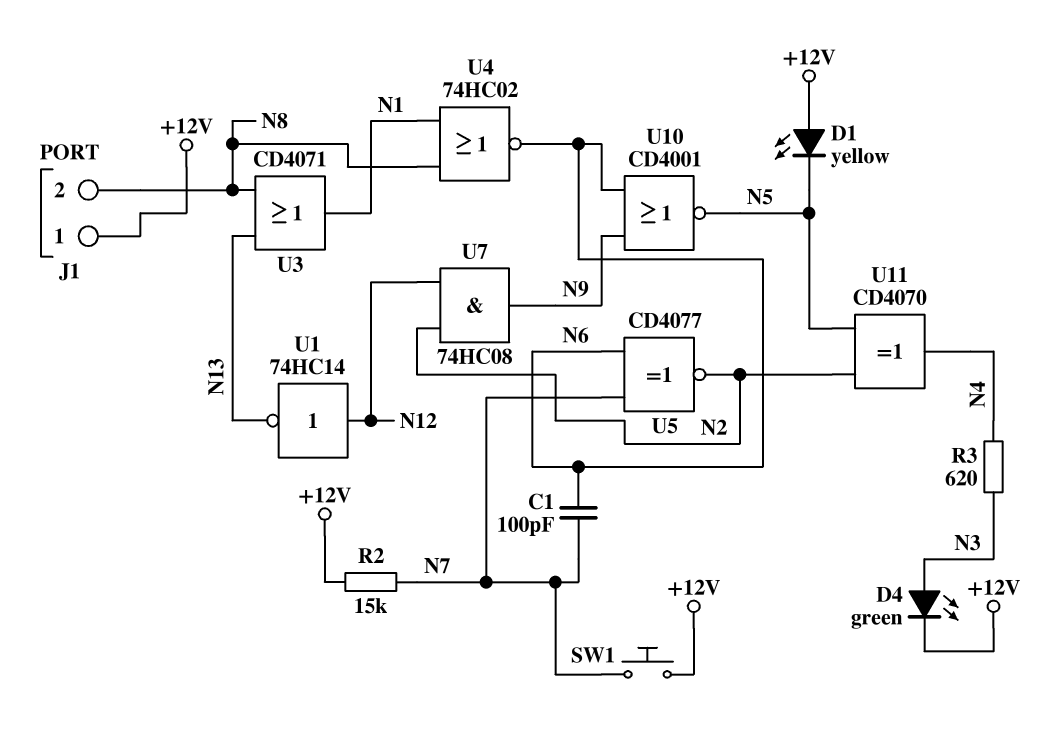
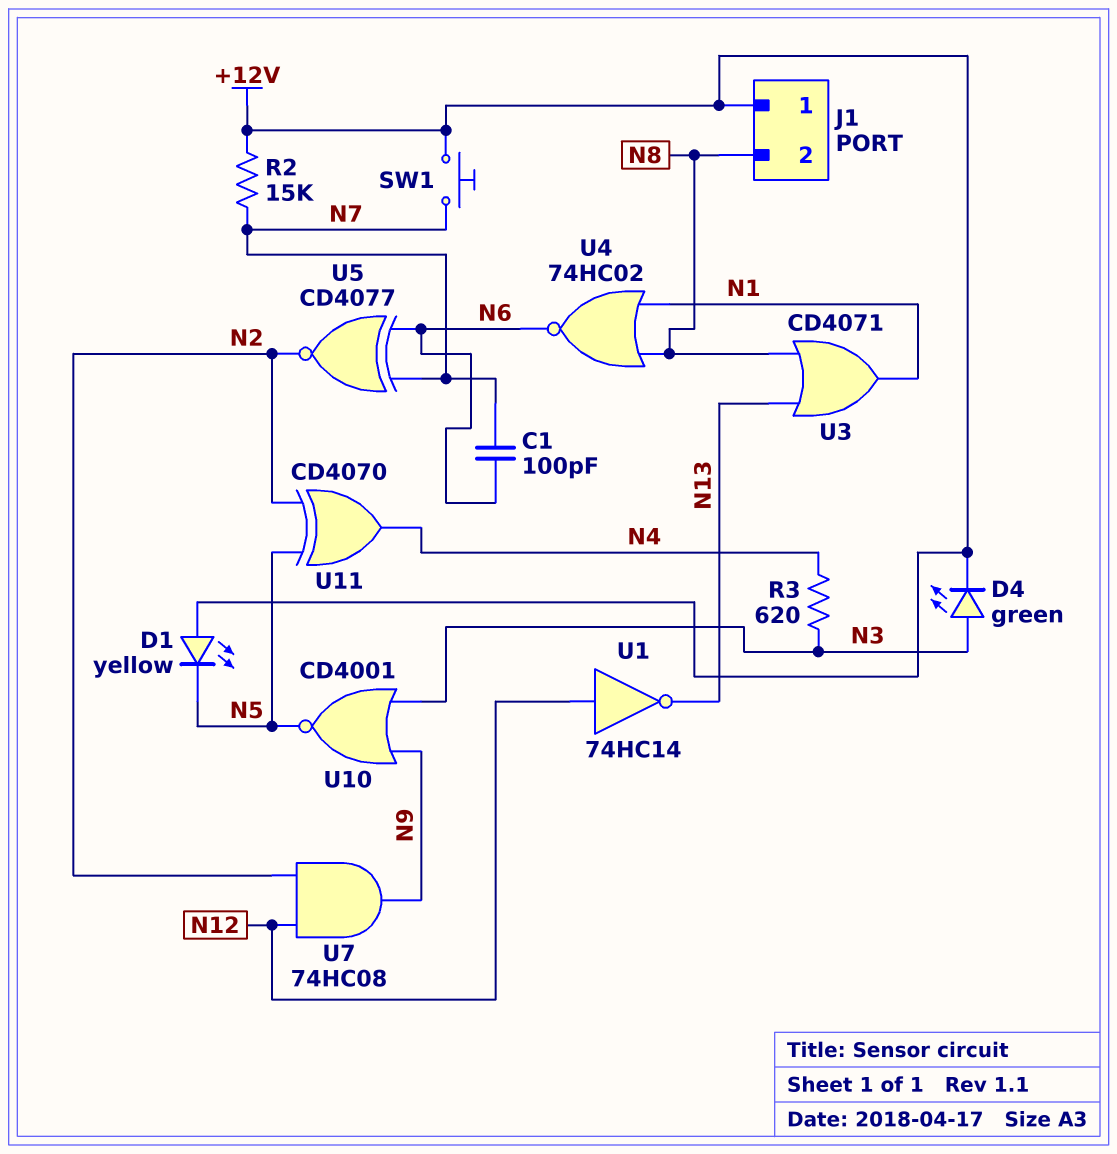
U10: NOR CD4001 (in N6, in N9, out N5) -> NOR CD4001 (in N3, in N9, out N5)

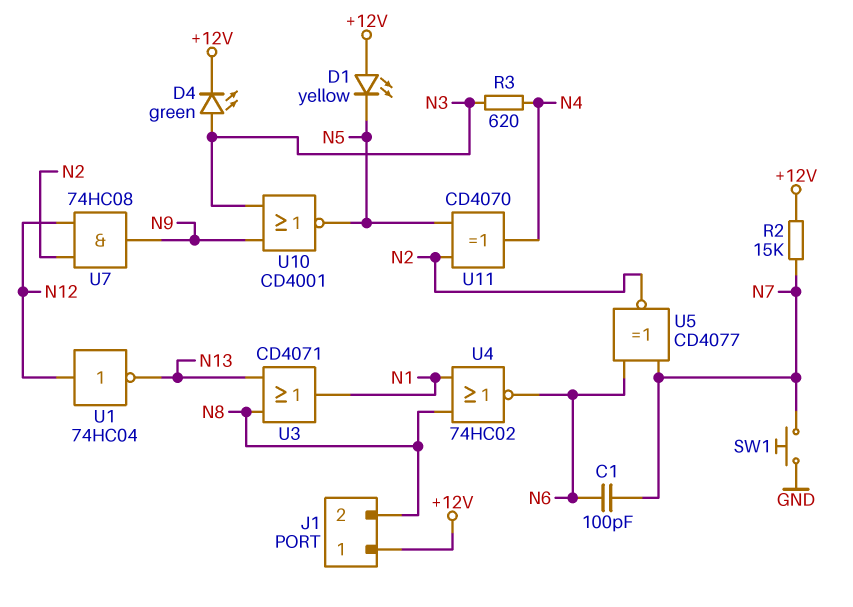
SW1: button (+12V, N7) -> button (GND, N7)
U1: NOT 74HC14 (in N12, out N13) -> NOT 74HC04 (in N12, out N13)

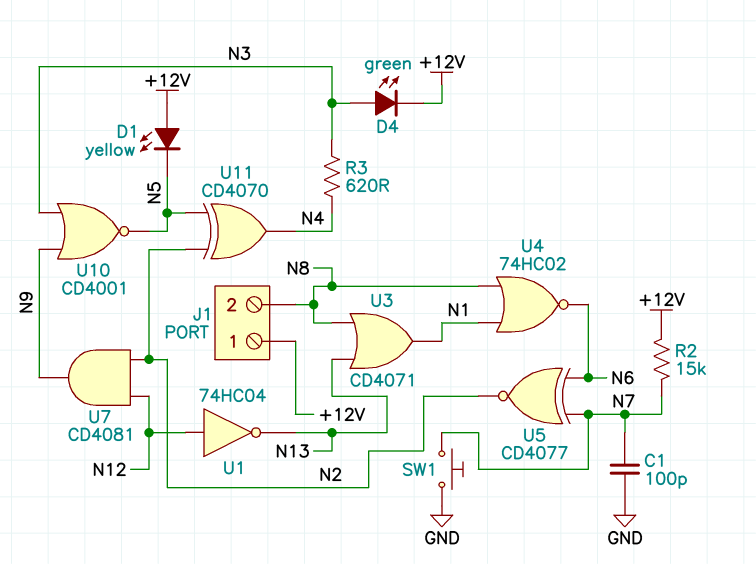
C1: 100pF (N6, N7) -> 100pF (GND, N7)
U7: AND 74HC08 (in N2, in N12, out N9) -> AND CD4081 (in N2, in N12, out N9)

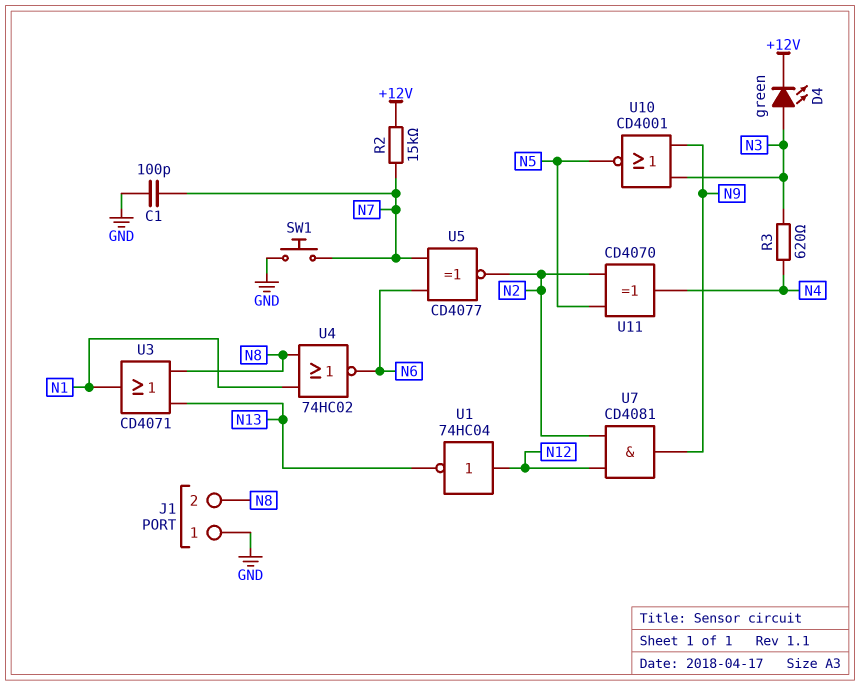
D1: LED yellow (A +12V, K N5) -> none
J1 pin 1: +12V -> GND

